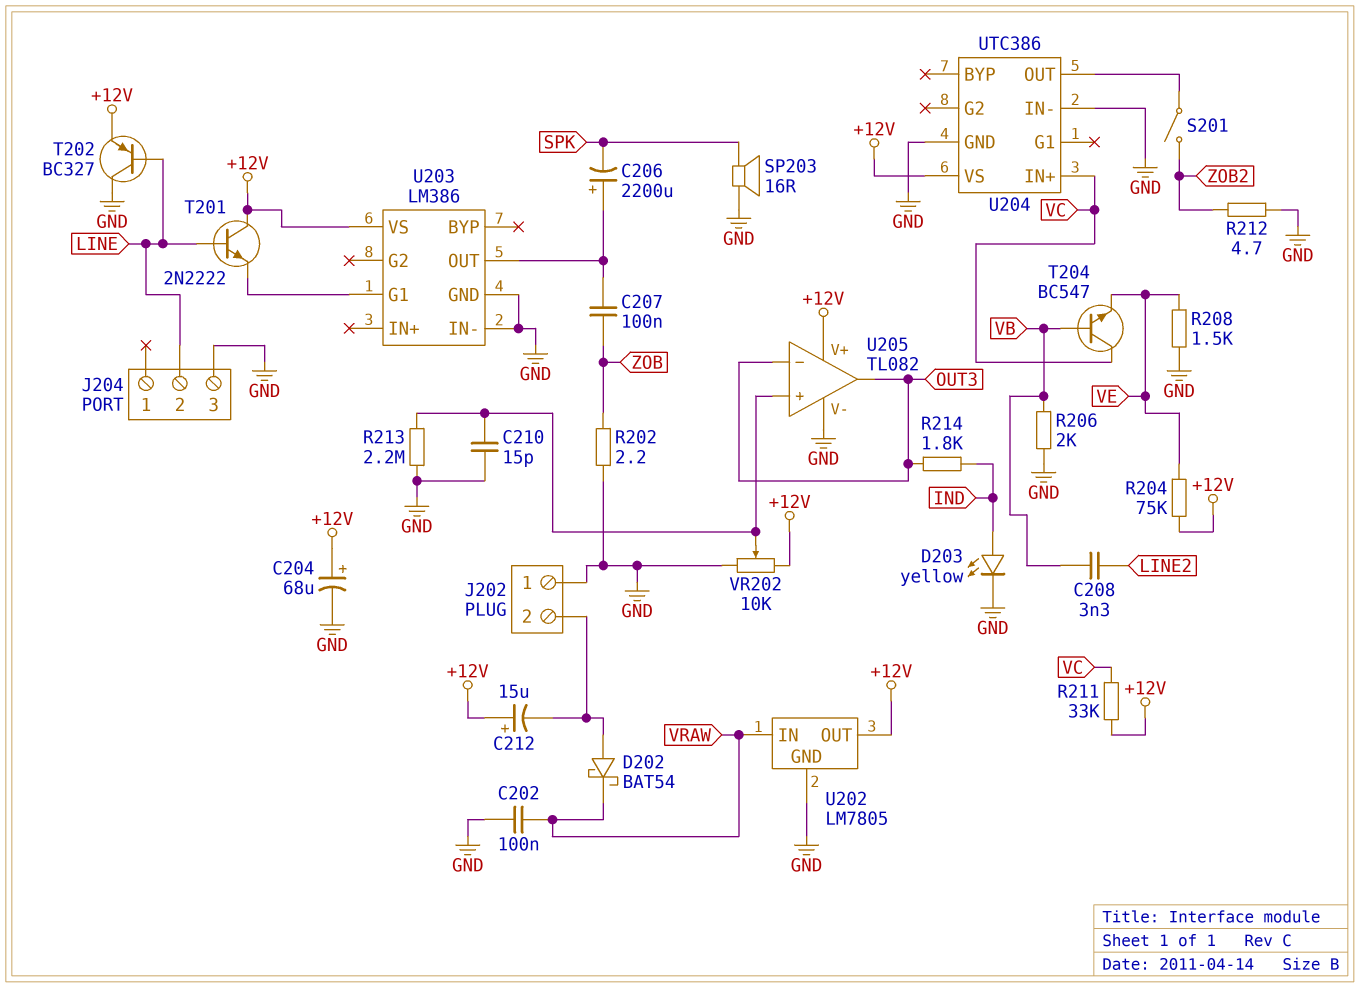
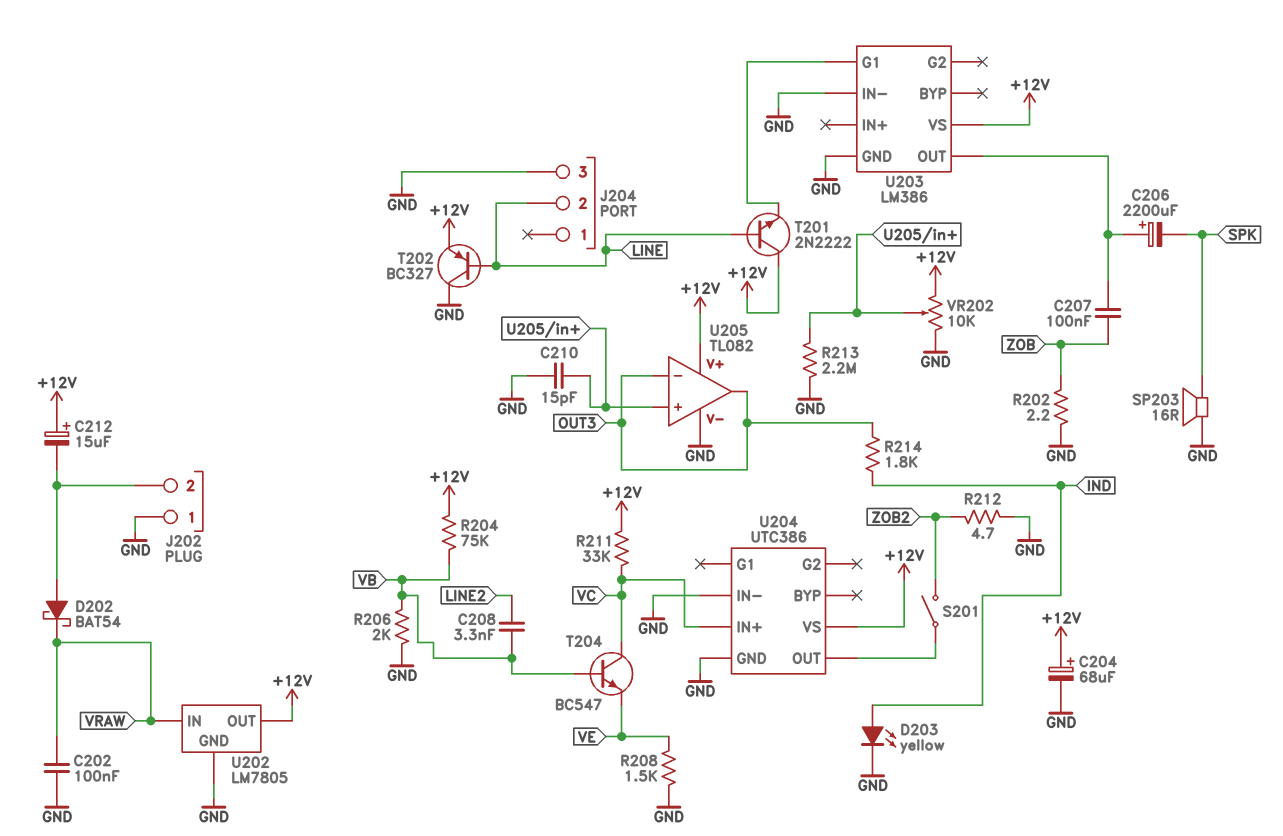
R204: 75k (+12V, VE) -> 75k (+12V, VB)

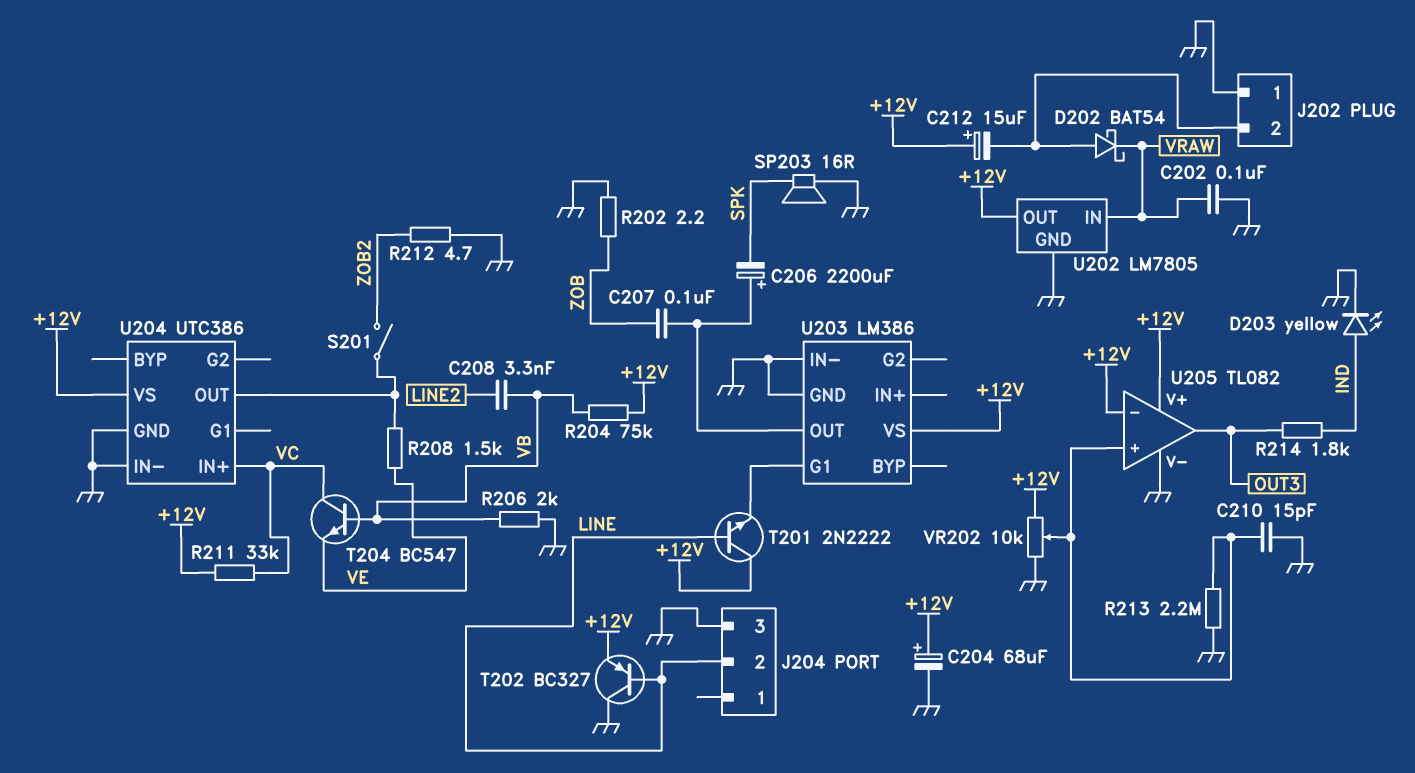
R208: 1.5k (GND, VE) -> 1.5k (U204/OUT, VE)
U205 pin in-: OUT3 -> +12V

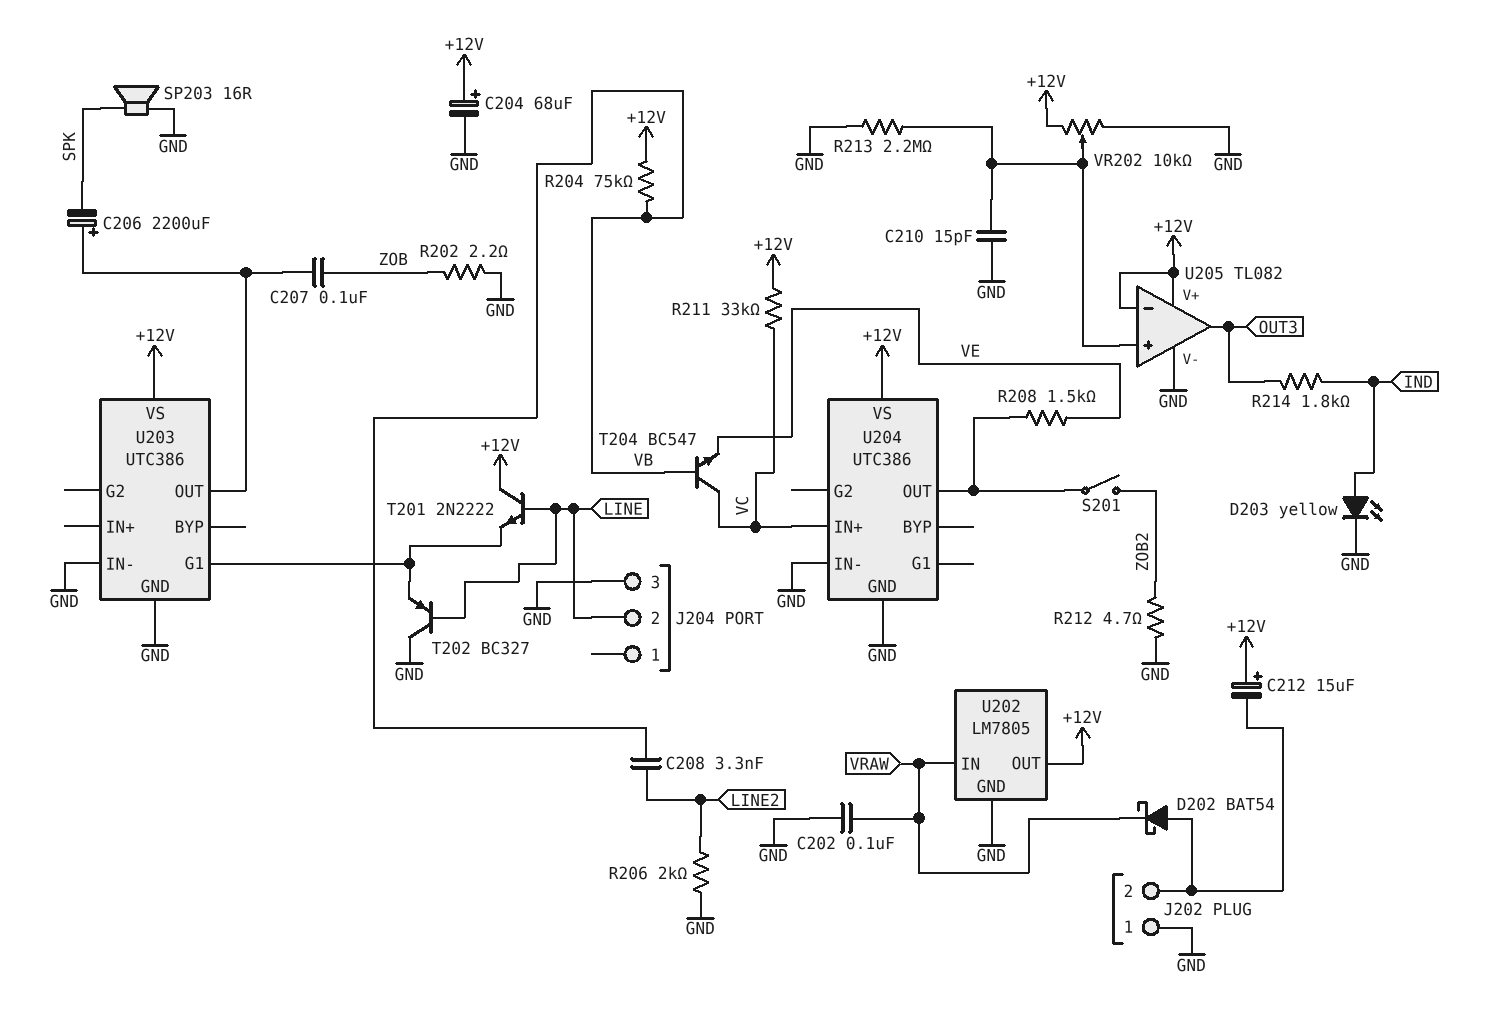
R206: 2k (GND, VB) -> 2k (GND, LINE2)
T202: PNP BC327 (B LINE, C GND, E +12V) -> PNP BC327 (B LINE, C GND, E U203/G1)
U203: LM386 -> UTC386

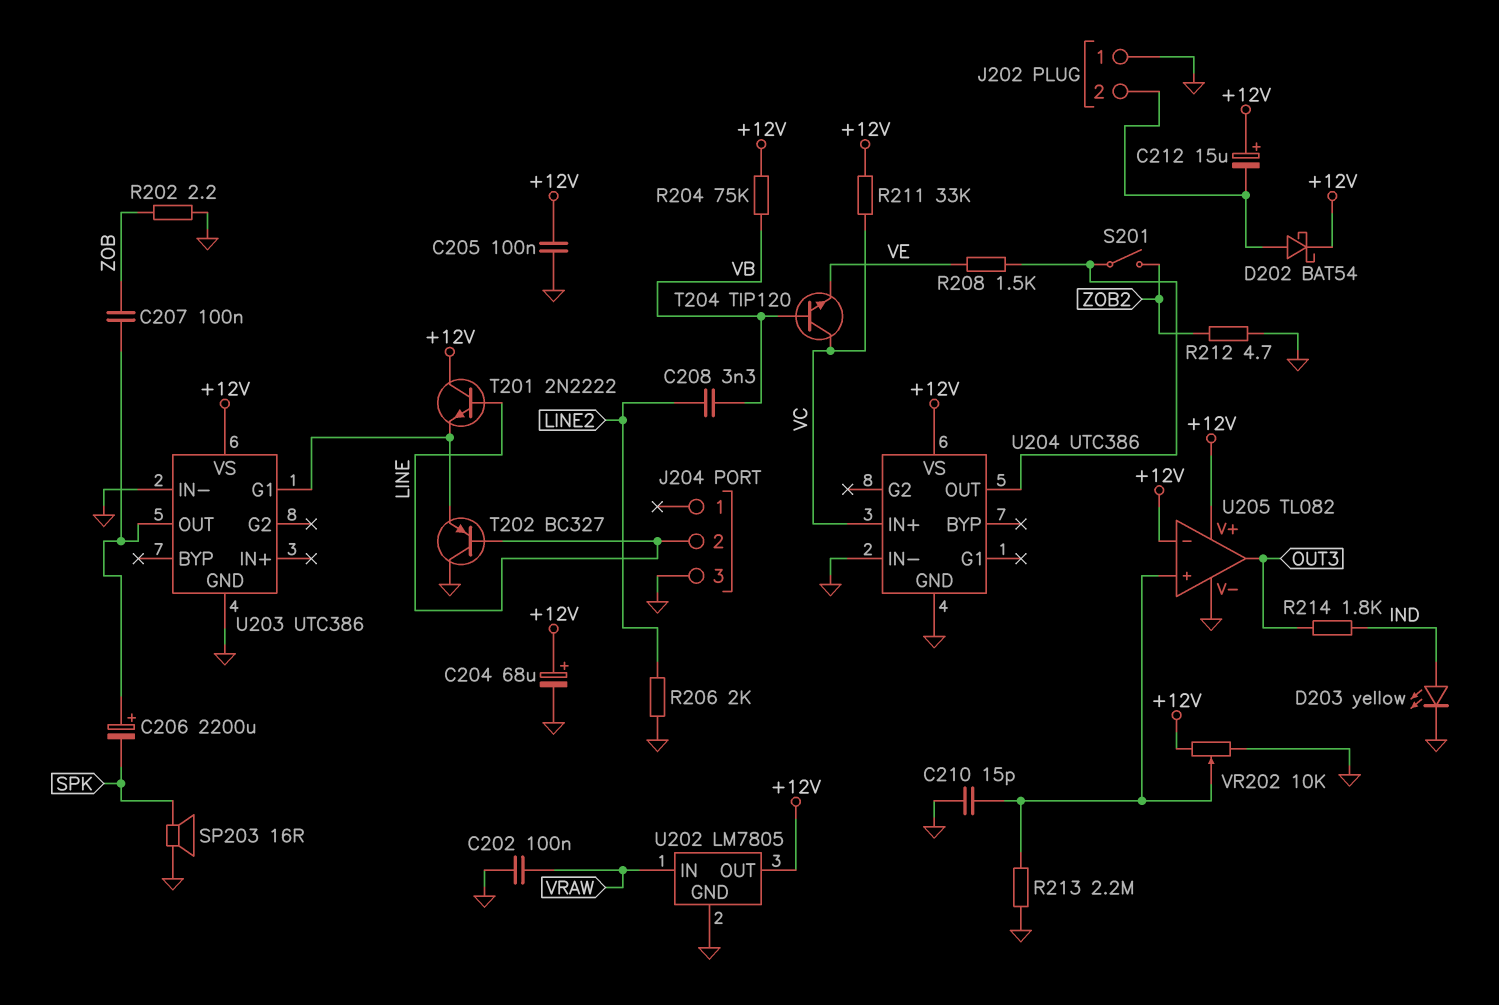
C205: none -> 100nF (+12V, GND)
D202: schottky BAT54 (A J202/2, K VRAW) -> schottky BAT54 (A J202/2, K +12V)
T204: NPN BC547 (B VB, C VC, E VE) -> NPN TIP120 (B VB, C VC, E VE)

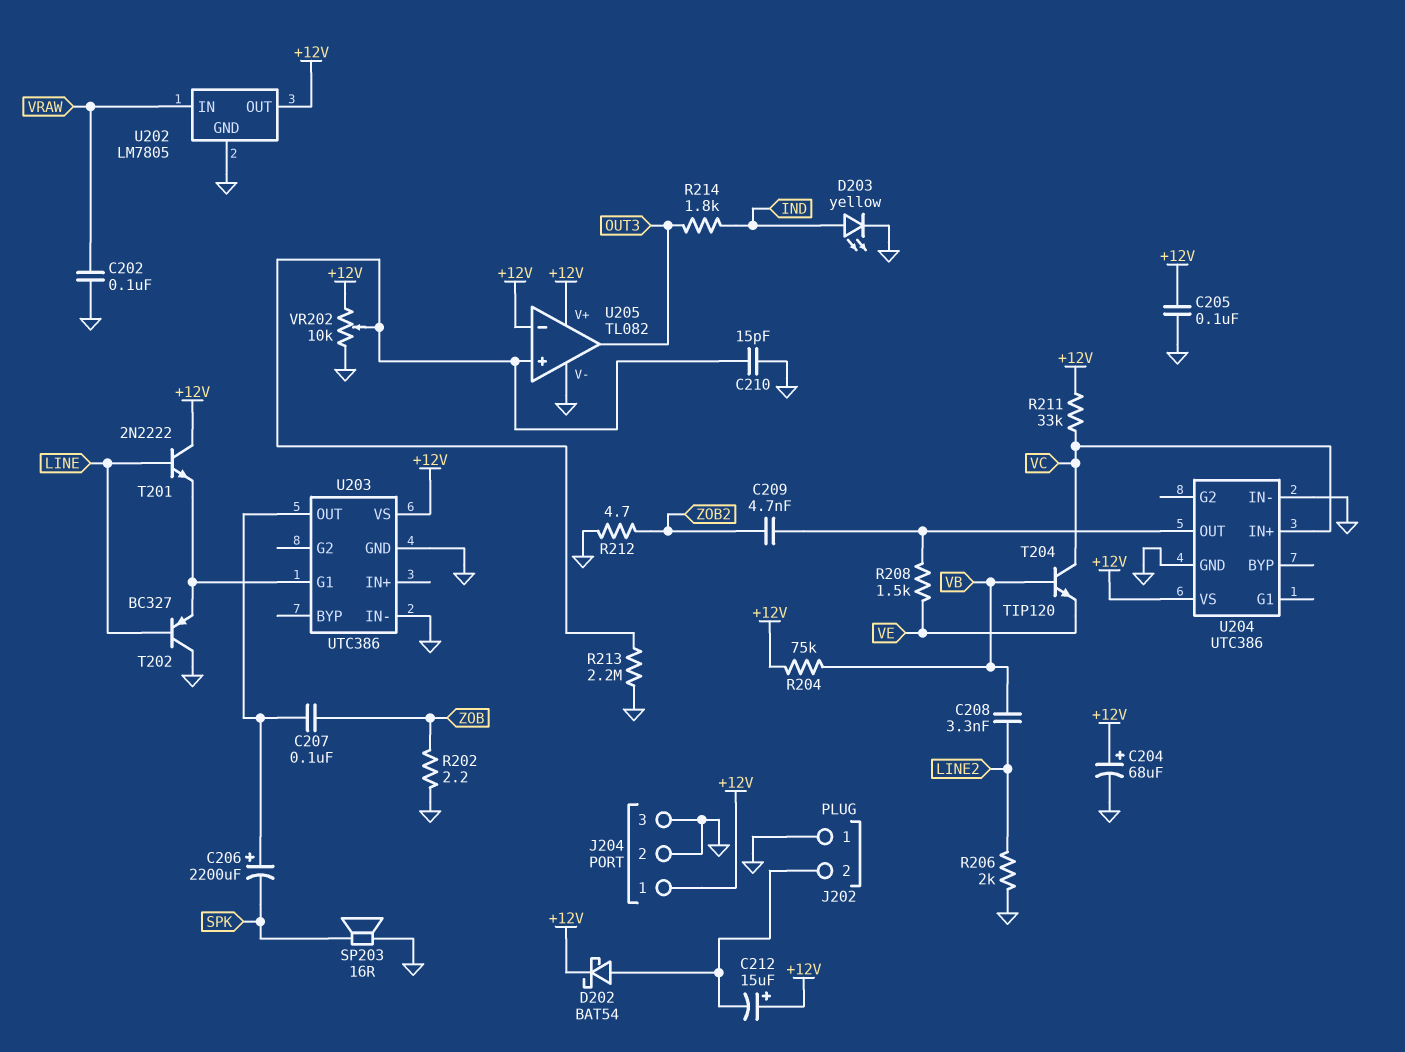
C209: none -> 4.7nF (U204/OUT, ZOB2)
J204 pin 1: none -> +12V
J204 pin 2: LINE -> GND
S201: switch (U204/OUT, ZOB2) -> none

